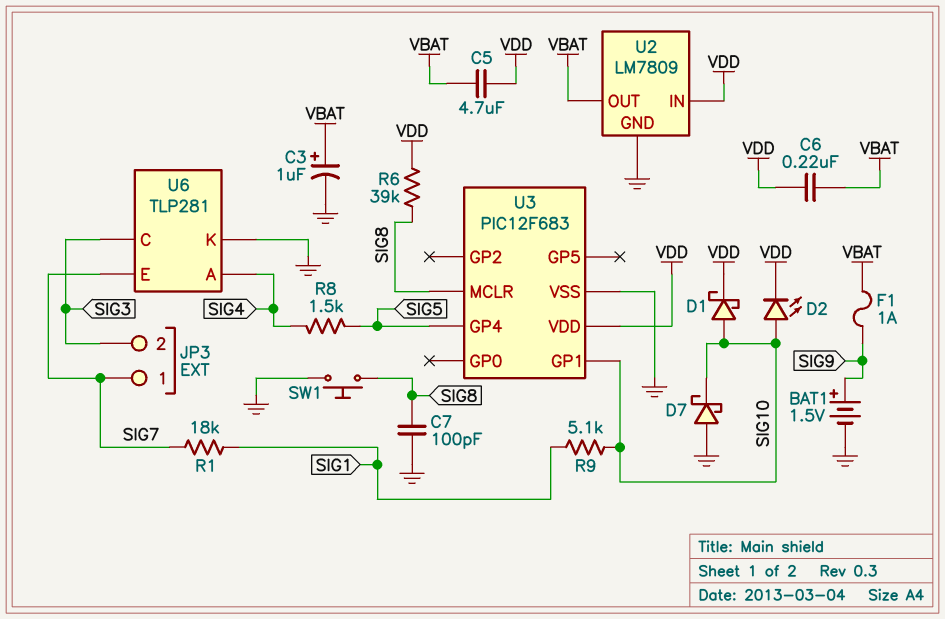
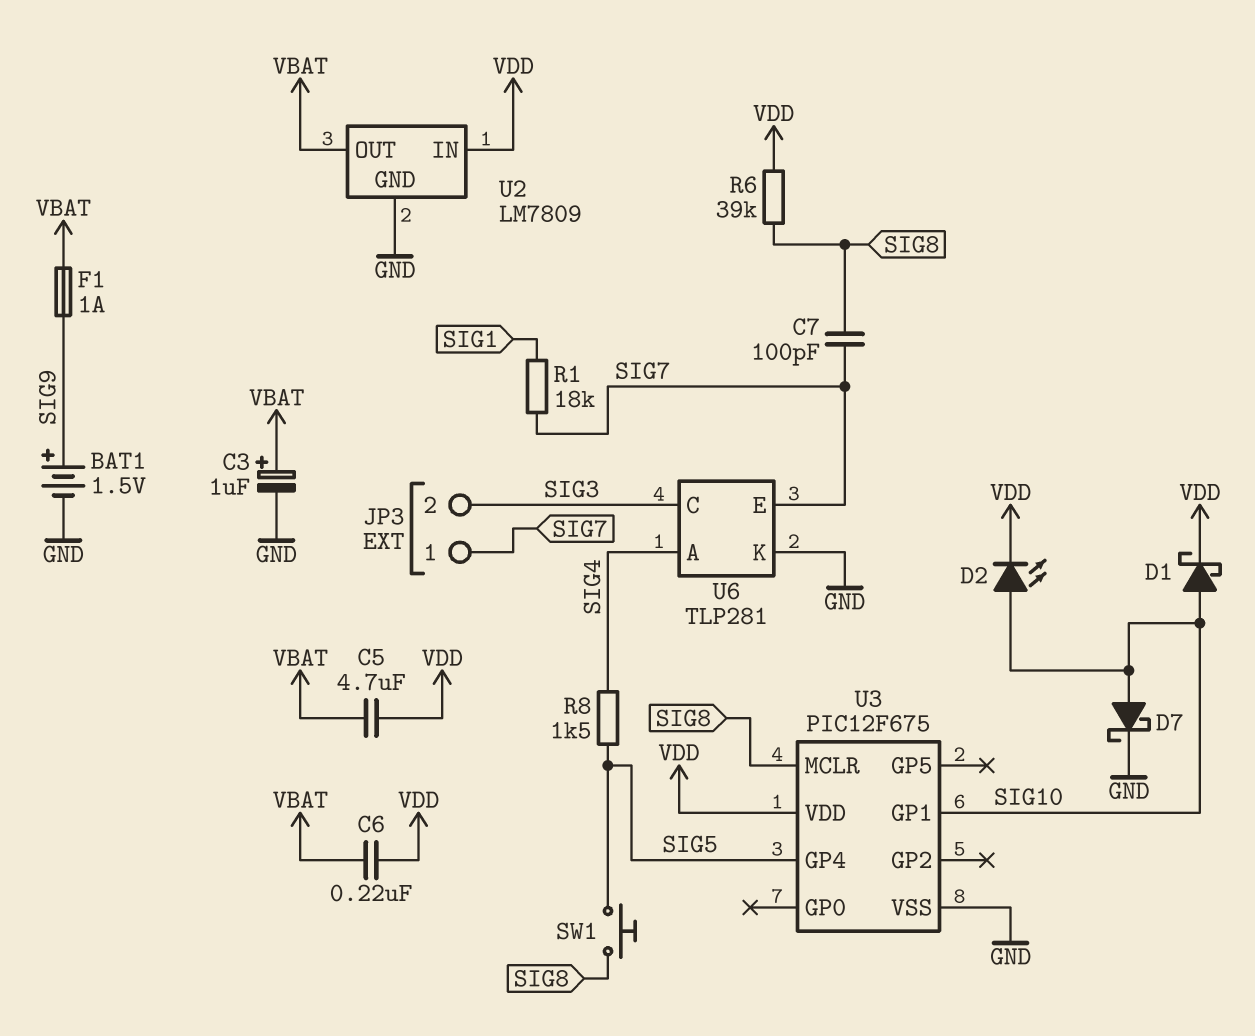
C7: 100pF (GND, SIG8) -> 100pF (SIG7, SIG8)
D7: schottky (A GND, K SIG10) -> schottky (A SIG10, K GND)
R9: 5.1k (SIG1, SIG10) -> none
SW1: button (GND, SIG8) -> button (SIG5, SIG8)
U3: PIC12F683 -> PIC12F675

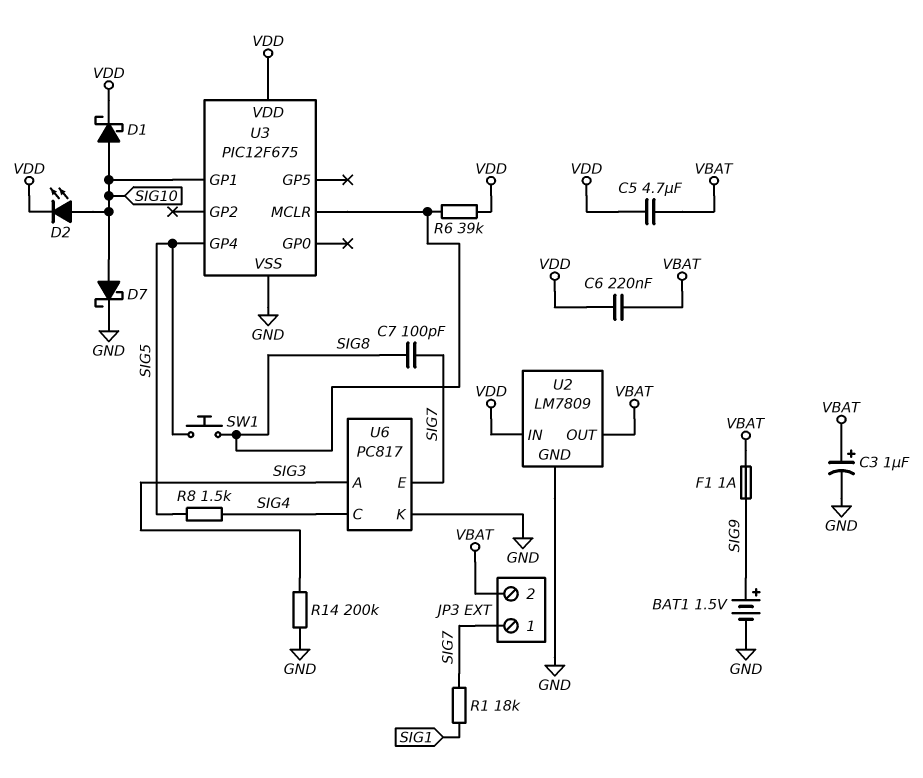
JP3 pin 2: SIG3 -> VBAT
R14: none -> 200k (GND, SIG3)
U6: TLP281 -> PC817
U6 pin A: SIG4 -> SIG3
U6 pin C: SIG3 -> SIG4

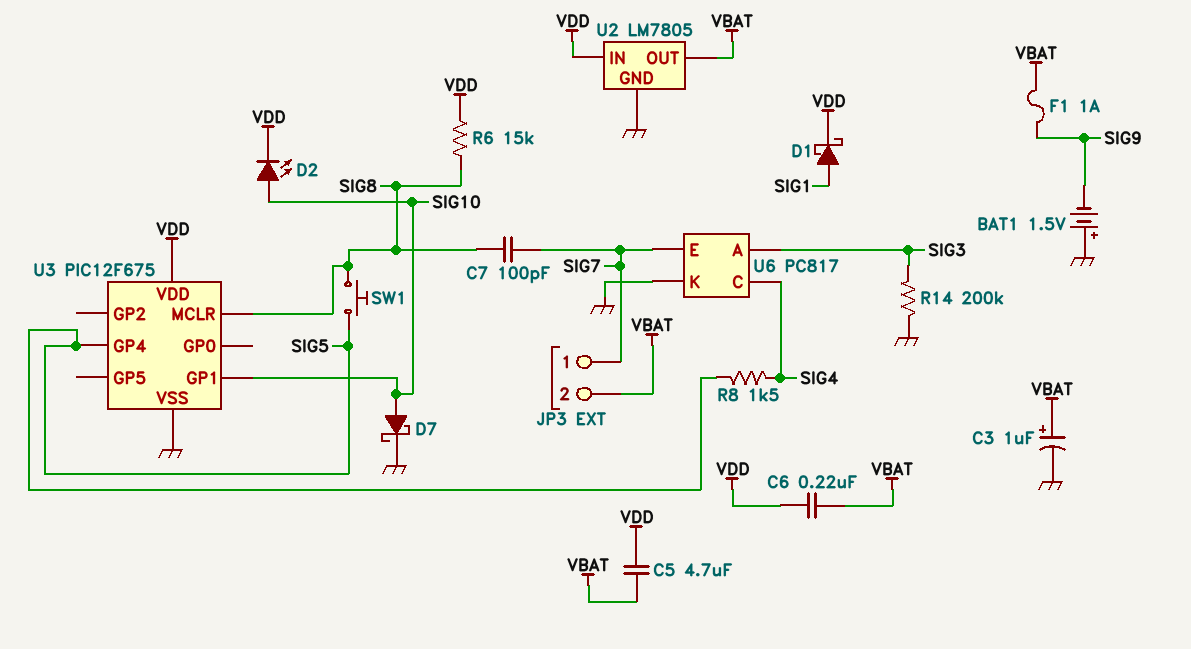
BAT1: 1.5V (plus SIG9, minus GND) -> 1.5V (plus GND, minus SIG9)
D1: schottky (A SIG10, K VDD) -> schottky (A SIG1, K VDD)
R1: 18k (SIG1, SIG7) -> none
R6: 39k (SIG8, VDD) -> 15k (SIG8, VDD)
U2: LM7809 -> LM7805

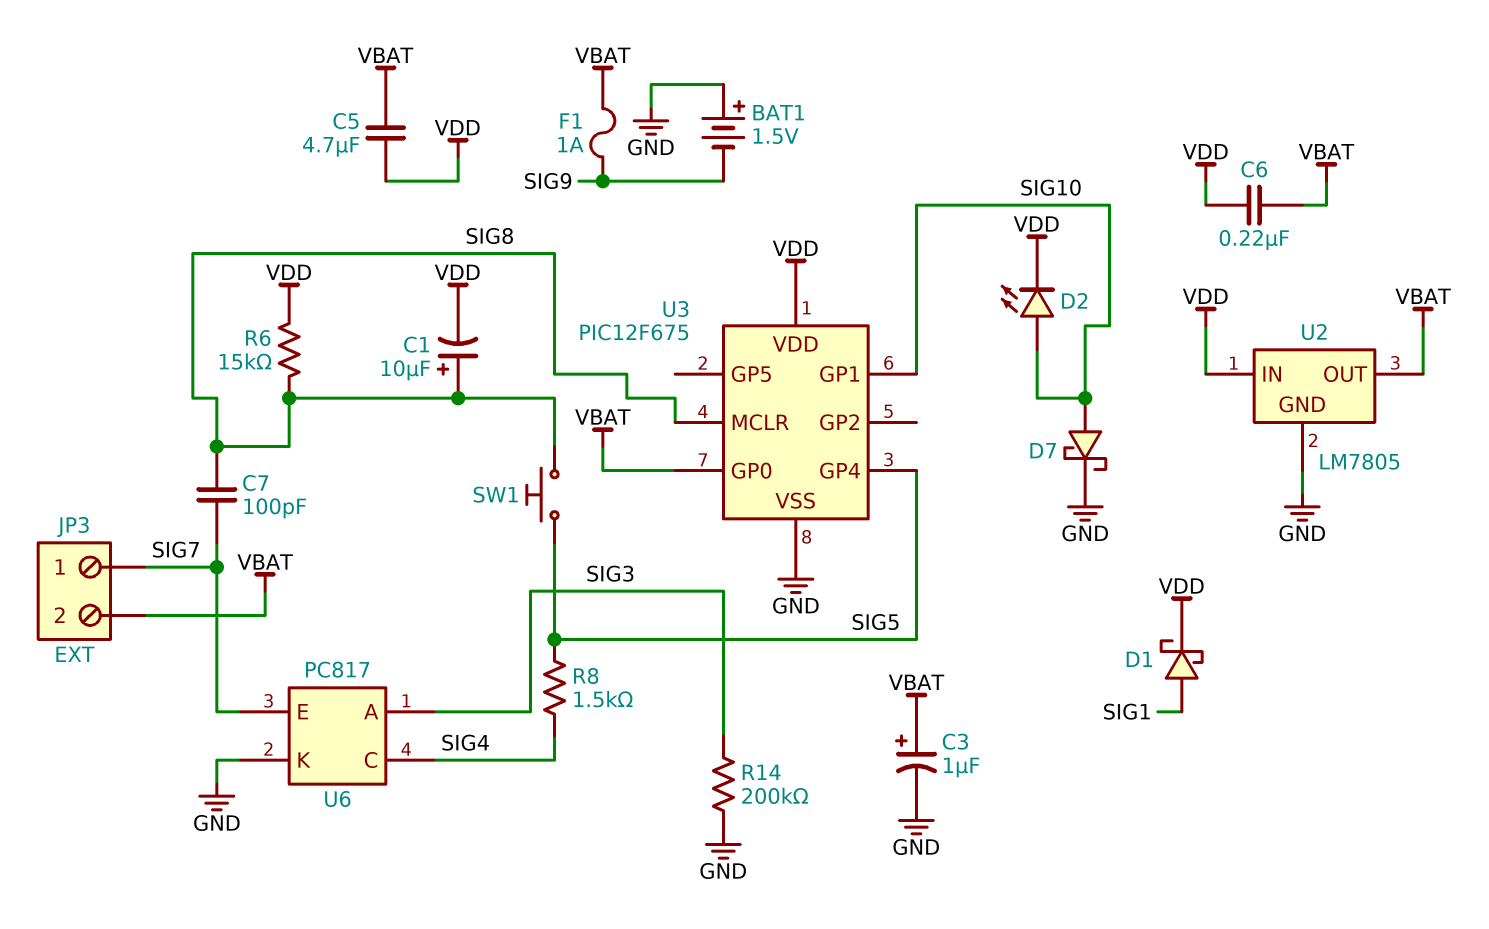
C1: none -> 10uF (plus SIG8, minus VDD)
U3 pin GP0: none -> VBAT

